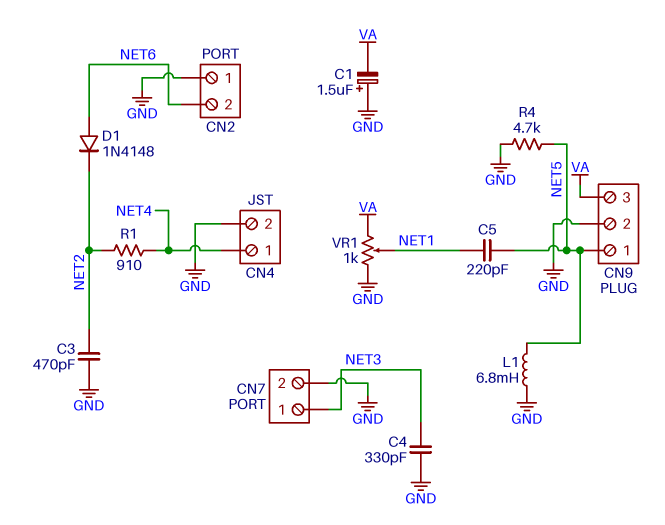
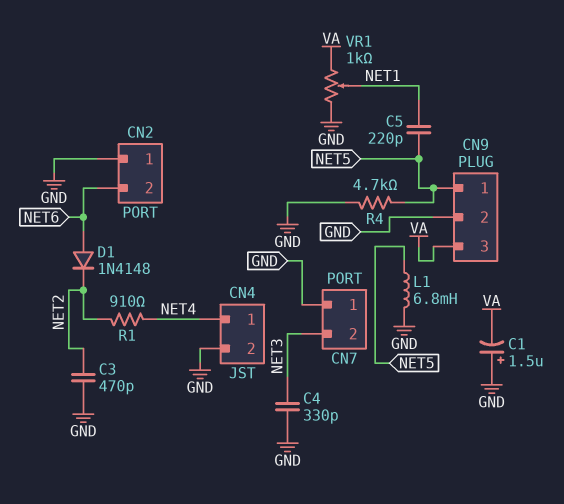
CN7 pin 1: NET3 -> GND
CN7 pin 2: GND -> NET3

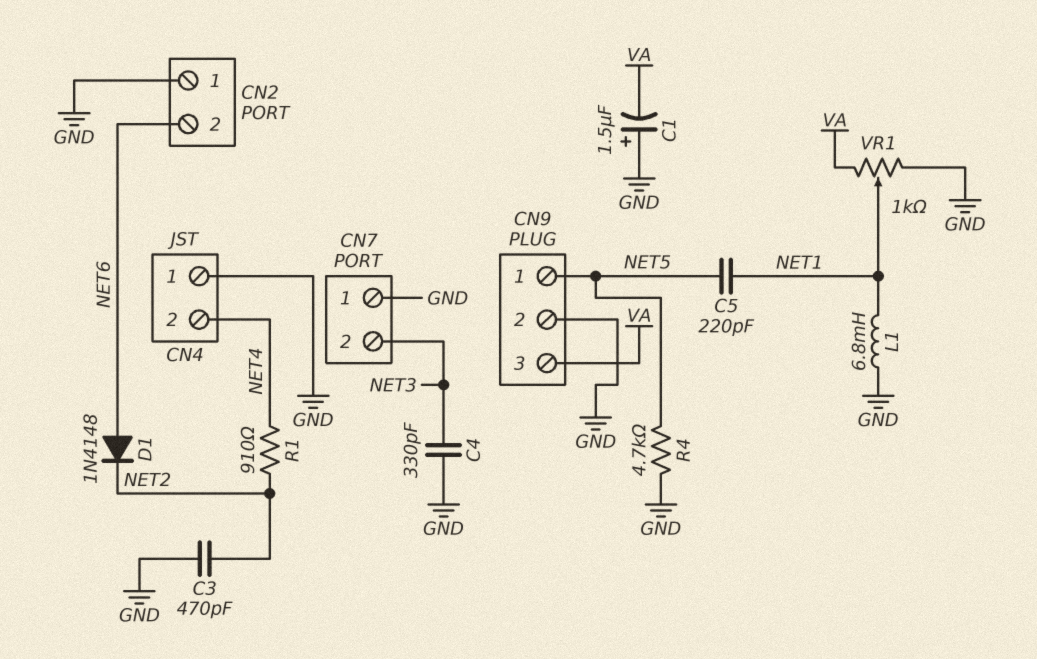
CN4 pin 1: NET4 -> GND
CN4 pin 2: GND -> NET4
L1: 6.8mH (GND, NET5) -> 6.8mH (GND, NET1)

